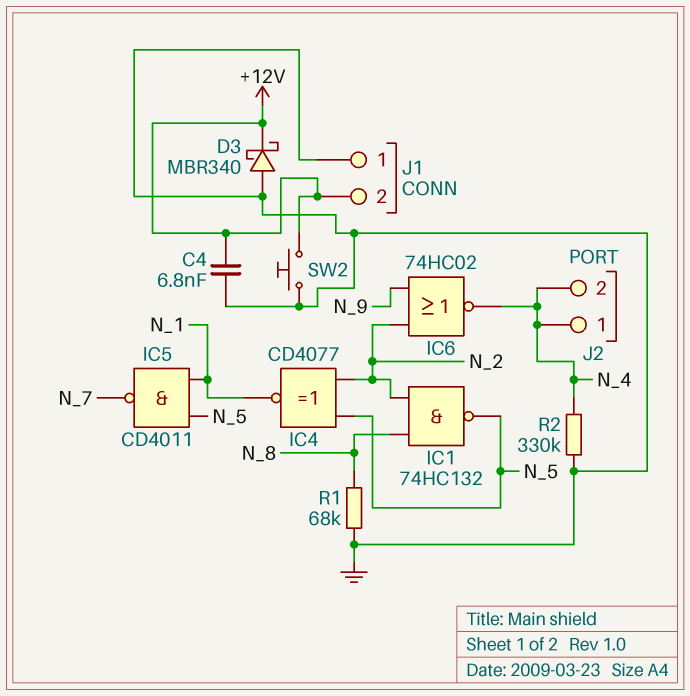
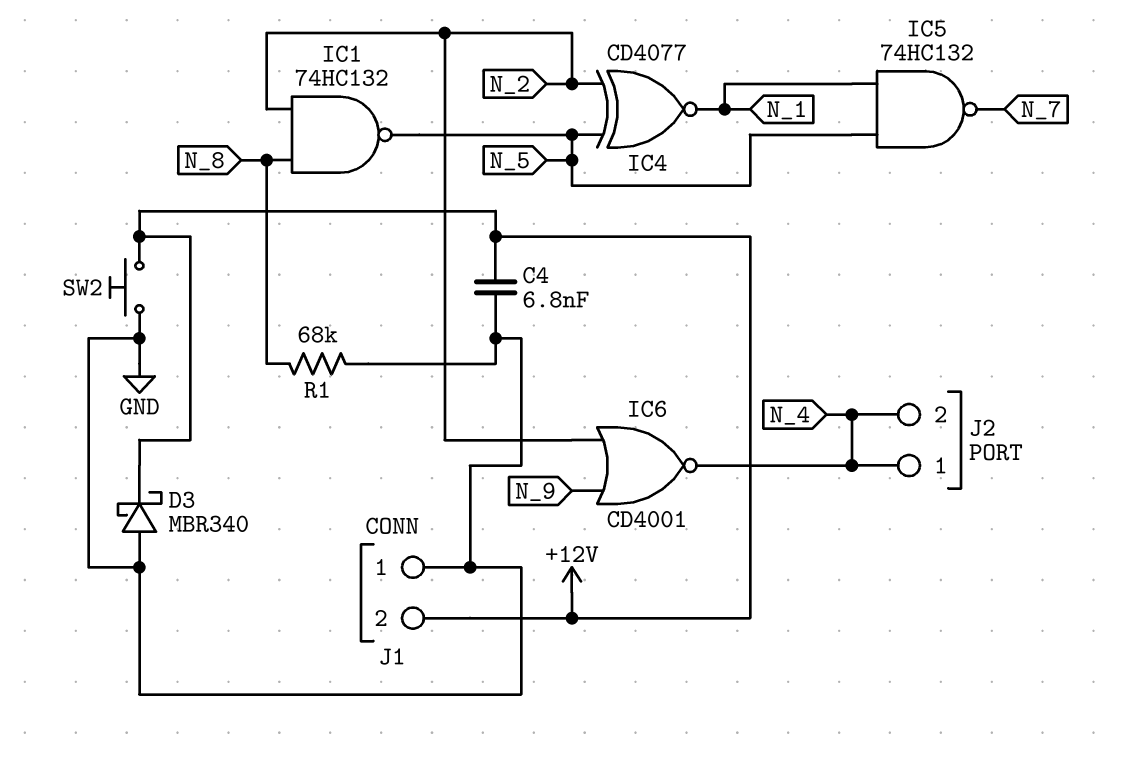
IC5: NAND CD4011 (in N_1, in N_5, out N_7) -> NAND 74HC132 (in N_1, in N_5, out N_7)
IC6: NOR 74HC02 (in N_2, in N_9, out N_4) -> NOR CD4001 (in N_2, in N_9, out N_4)
R2: 330k (GND, N_4) -> none

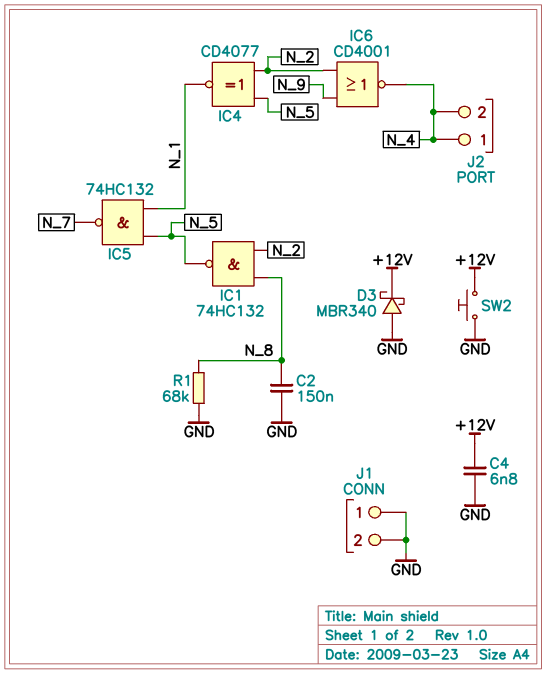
C2: none -> 150nF (GND, N_8)
J1 pin 2: +12V -> GND

